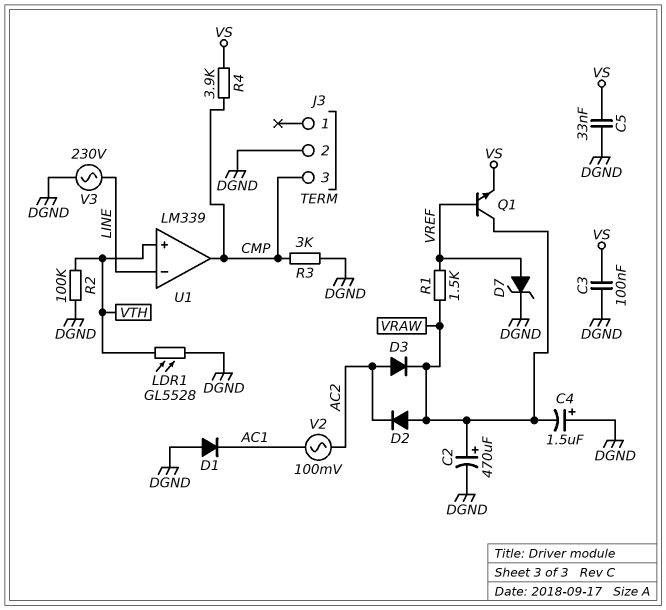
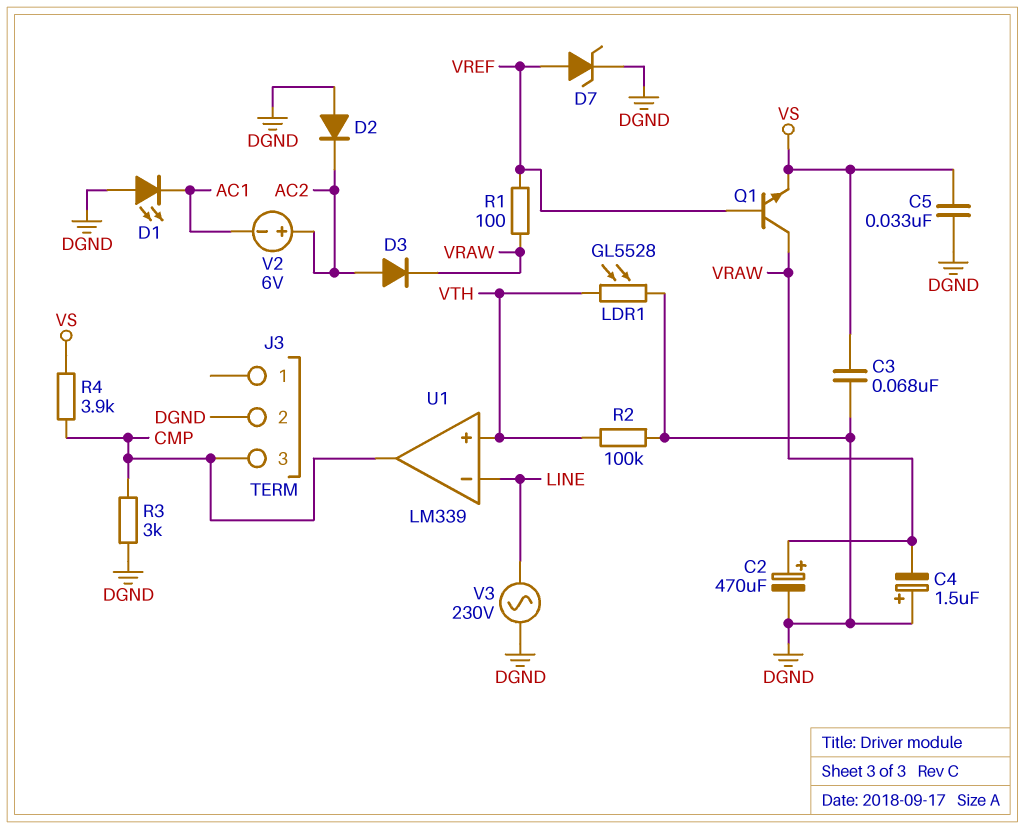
C3: 100nF (DGND, VS) -> 68nF (DGND, VS)
D1: diode (A DGND, K AC1) -> LED (A DGND, K AC1)
D2: diode (A VRAW, K AC2) -> diode (A DGND, K AC2)
R1: 1.5k (VRAW, VREF) -> 100 (VRAW, VREF)
V2: AC 100mV (AC1, AC2) -> 6V (plus AC2, minus AC1)

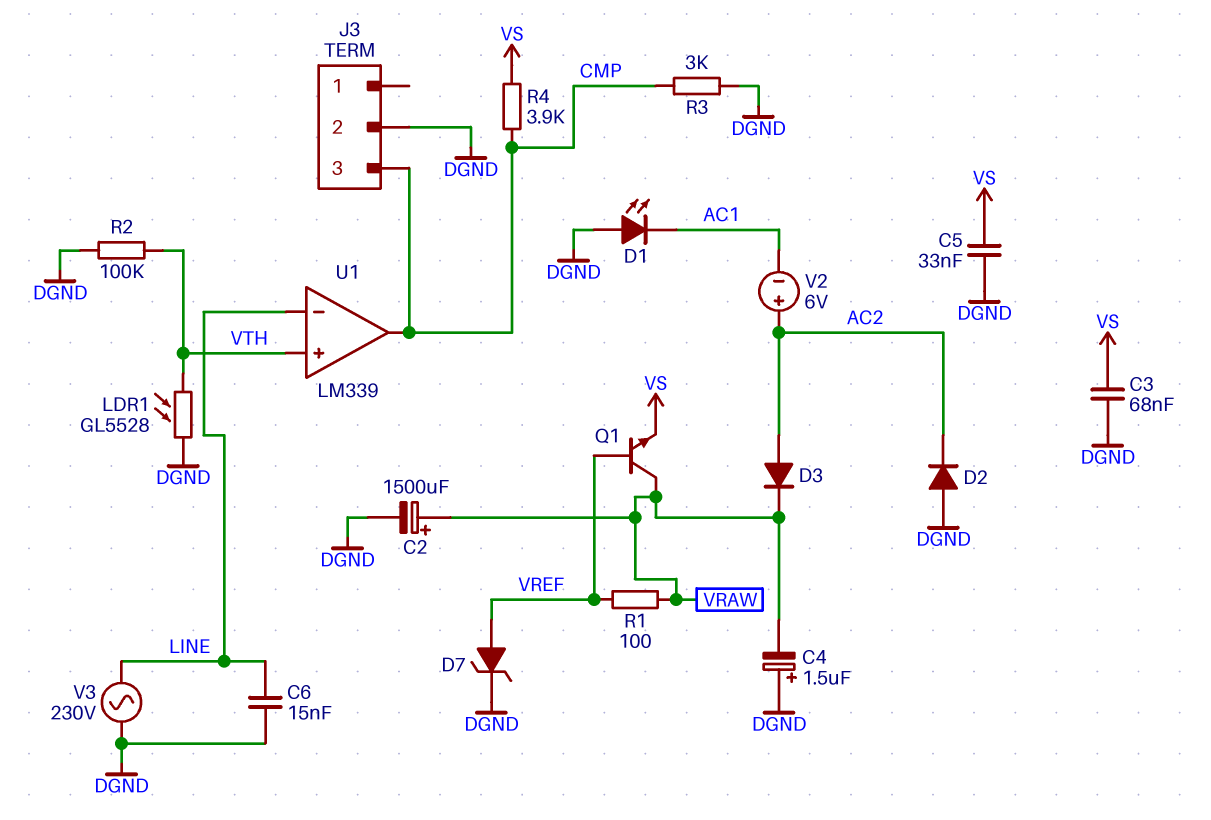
C2: 470uF (plus VRAW, minus DGND) -> 1500uF (plus VRAW, minus DGND)
C6: none -> 15nF (DGND, LINE)

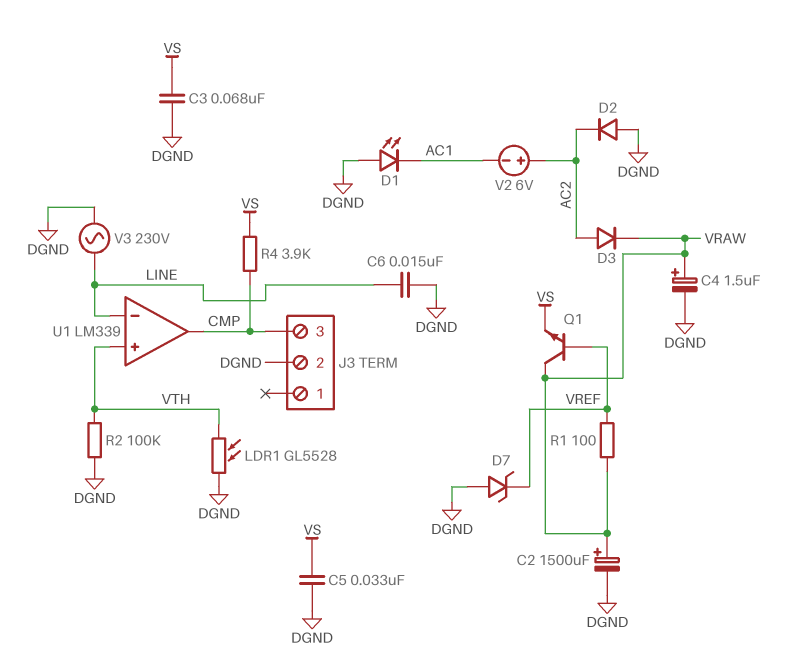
C4: 1.5uF (plus DGND, minus VRAW) -> 1.5uF (plus VRAW, minus DGND)
D7: zener (A VREF, K DGND) -> zener (A DGND, K VREF)
R3: 3k (CMP, DGND) -> none

